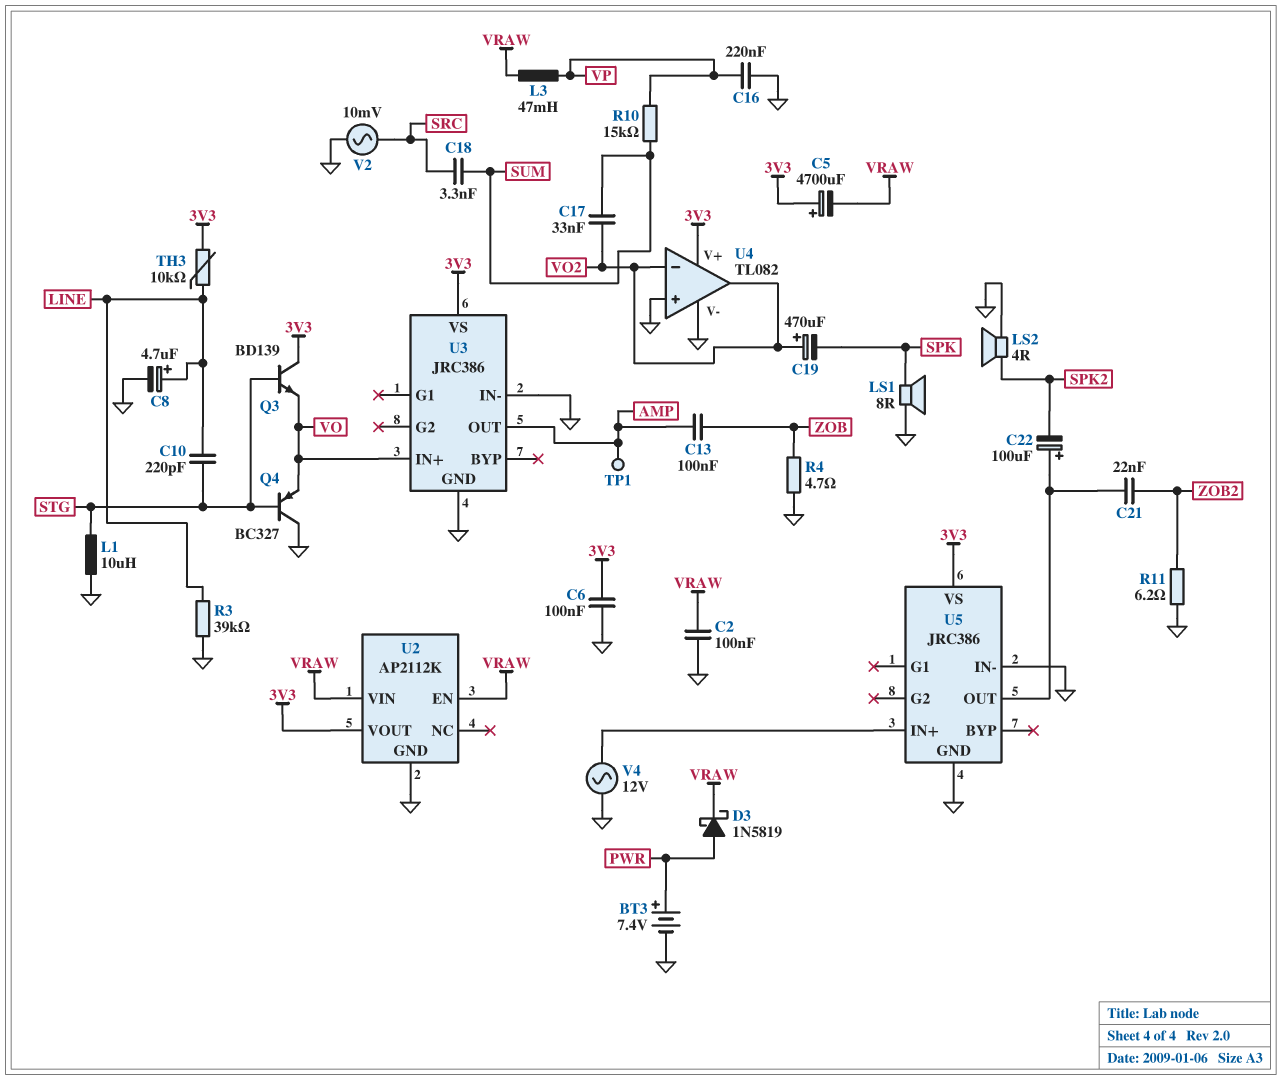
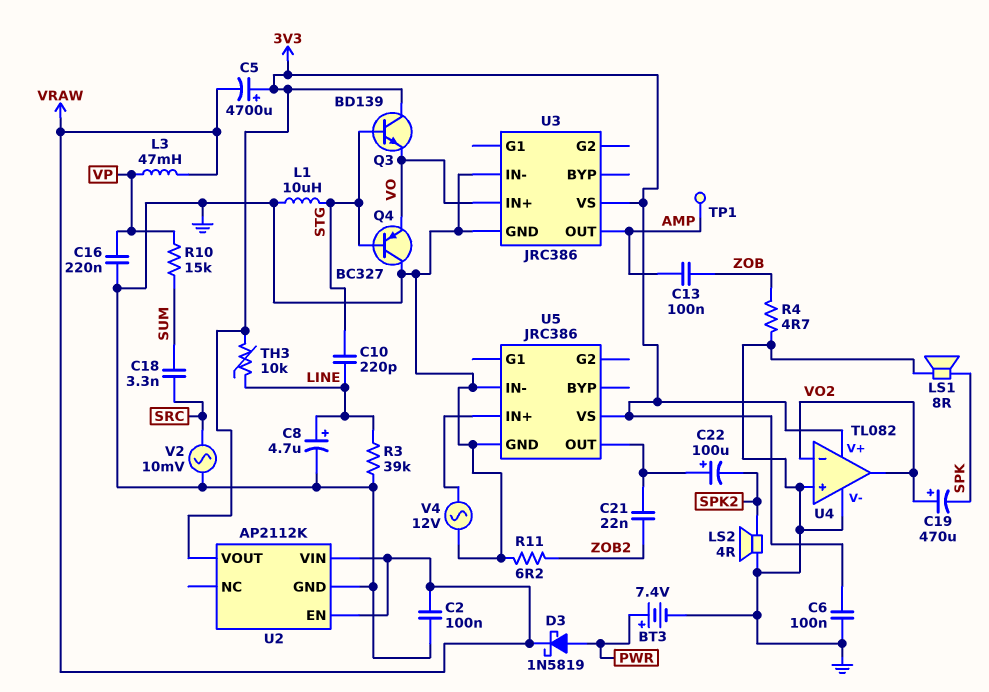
C17: 33nF (SUM, VO2) -> none

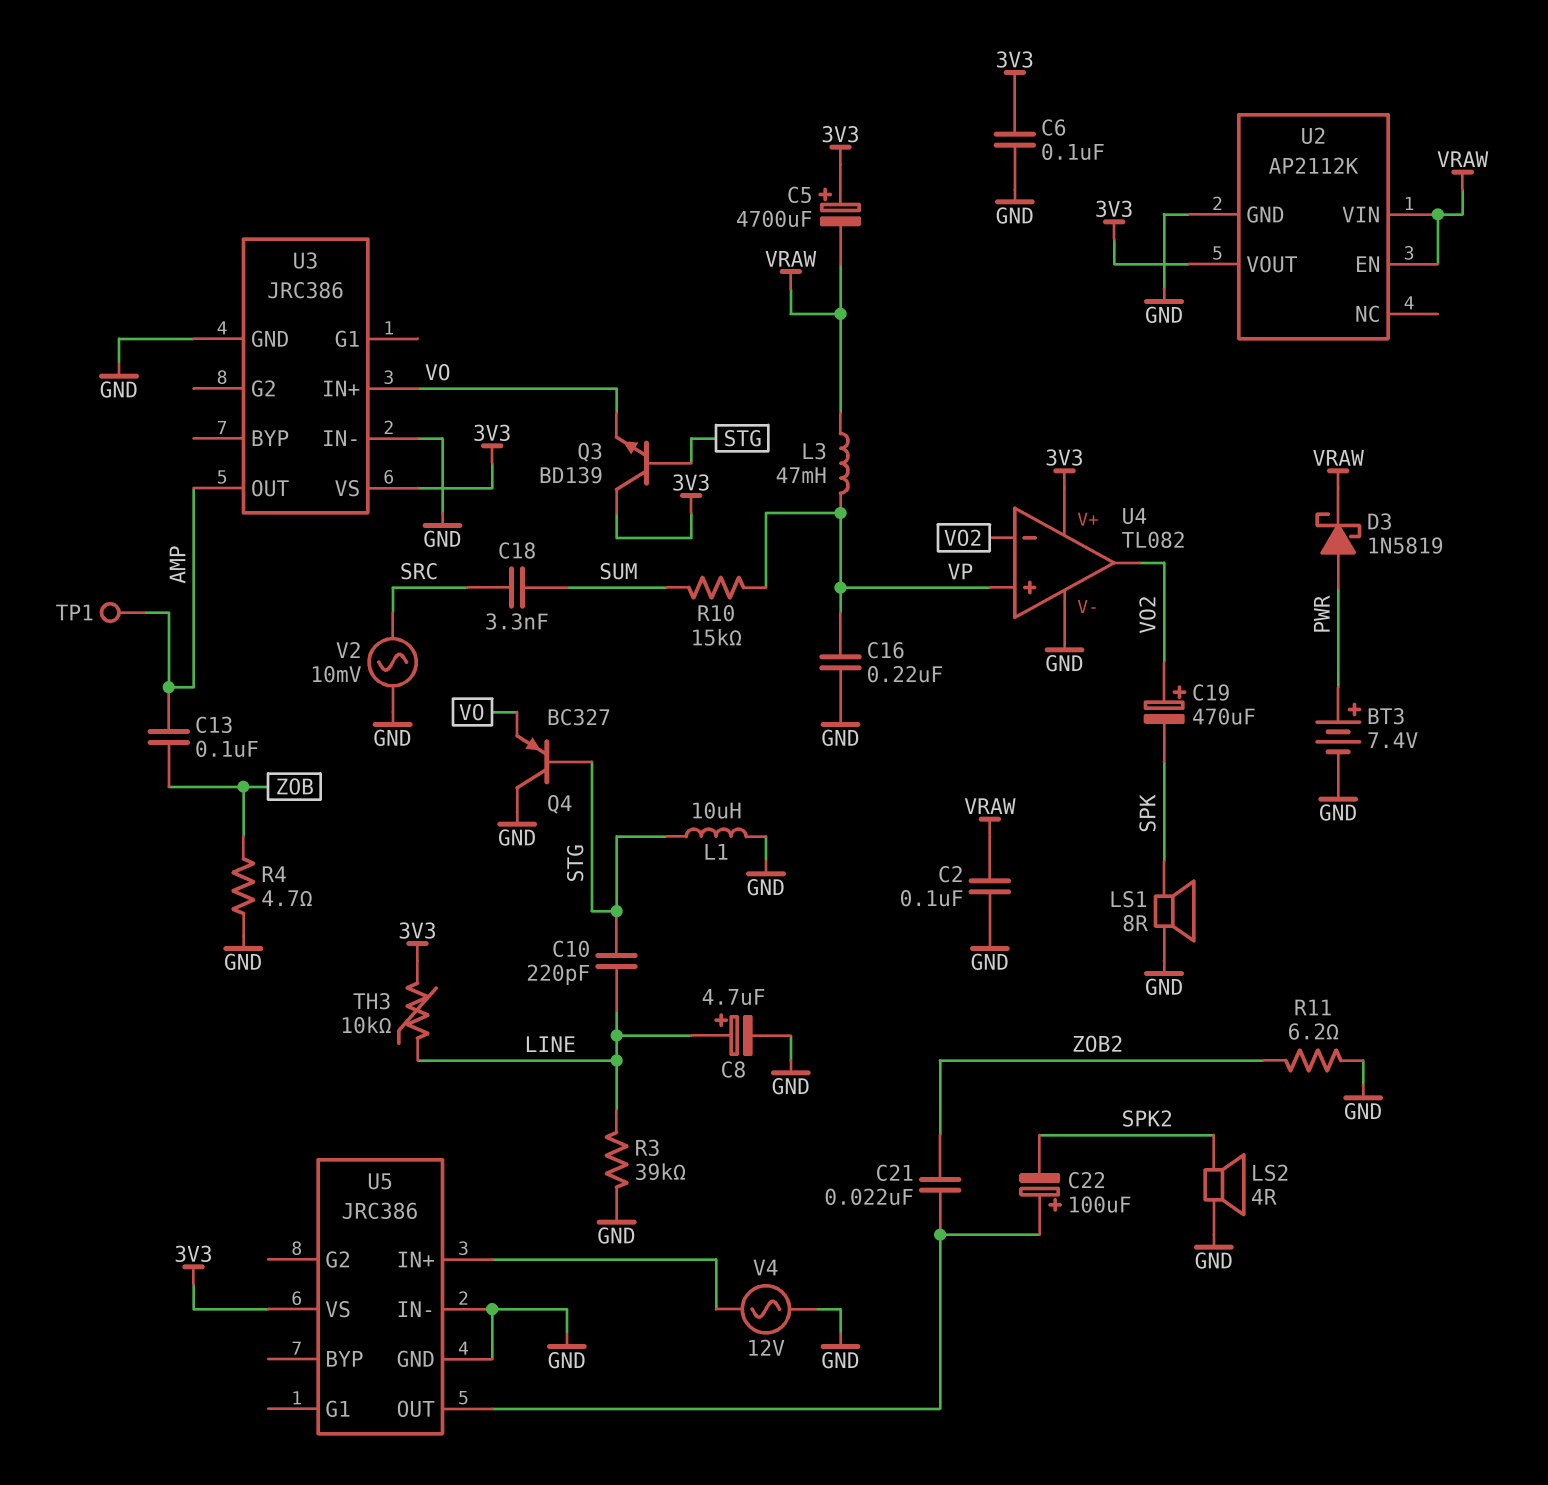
U4 pin in+: GND -> VP

